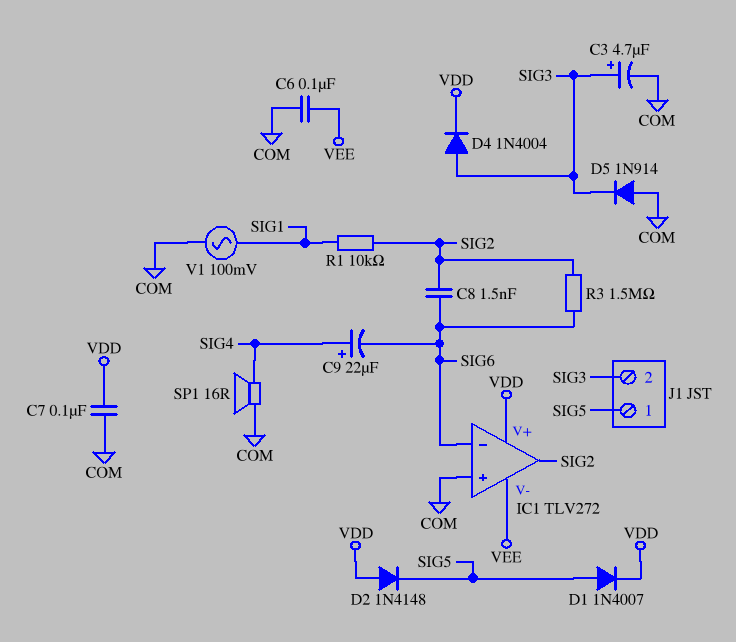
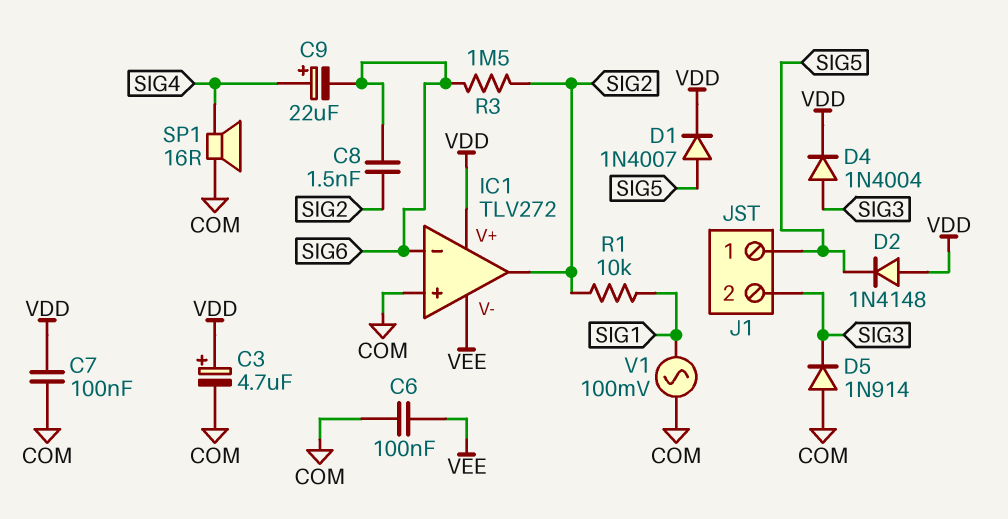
C3: 4.7uF (plus SIG3, minus COM) -> 4.7uF (plus VDD, minus COM)

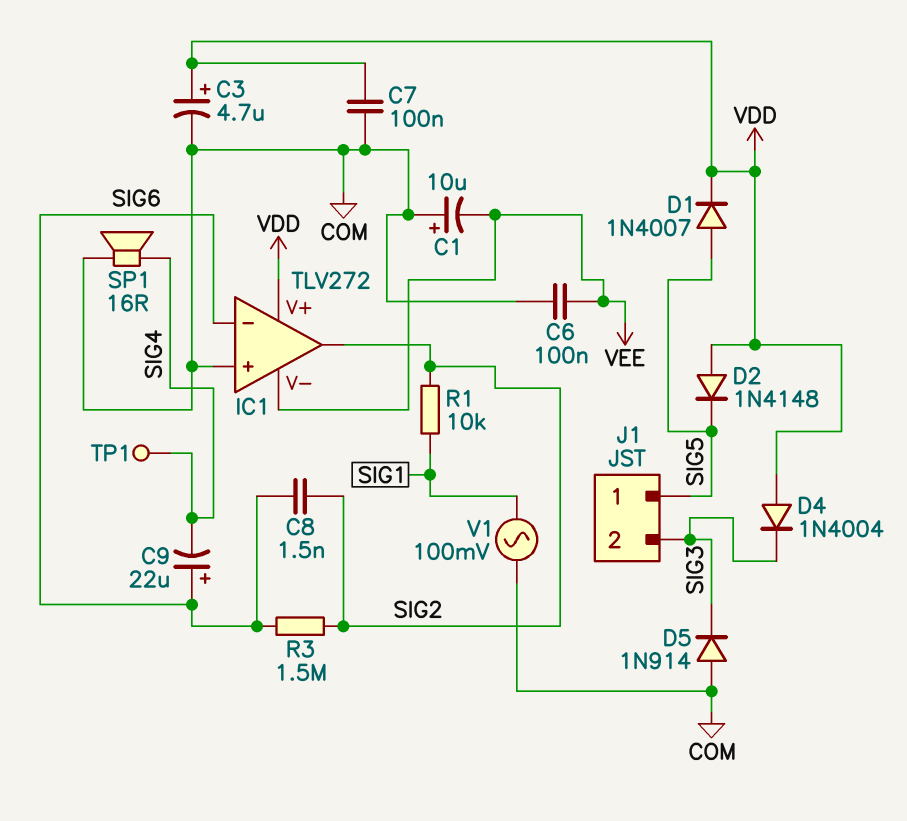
C1: none -> 10uF (plus COM, minus VEE)
C9: 22uF (plus SIG4, minus SIG6) -> 22uF (plus SIG6, minus SIG4)
D4: diode 1N4004 (A SIG3, K VDD) -> diode 1N4004 (A VDD, K SIG3)
TP1: none -> test point (SIG4)

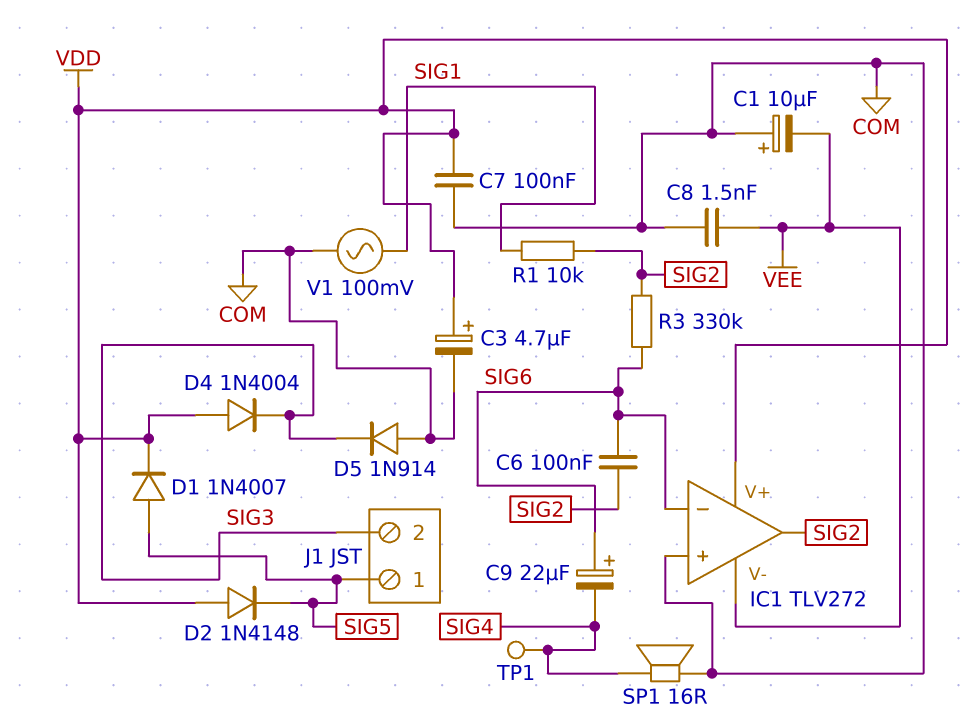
C6: 100nF (COM, VEE) -> 100nF (SIG2, SIG6)
C8: 1.5nF (SIG2, SIG6) -> 1.5nF (COM, VEE)
R3: 1.5M (SIG2, SIG6) -> 330k (SIG2, SIG6)

